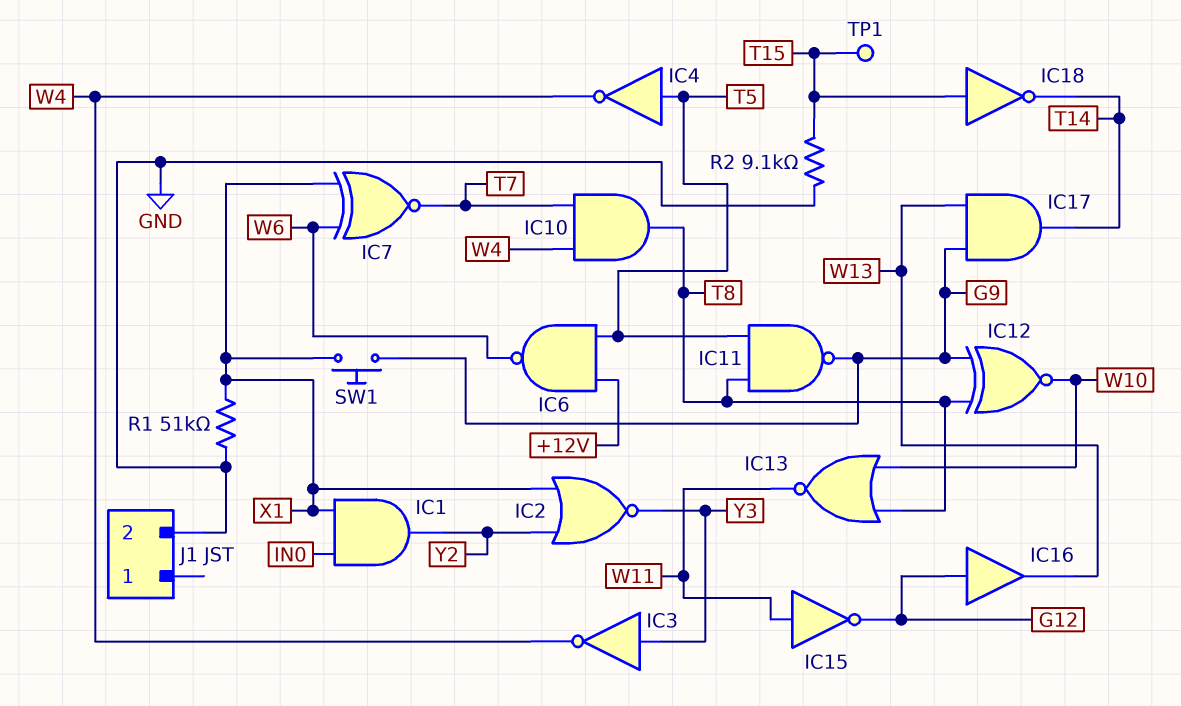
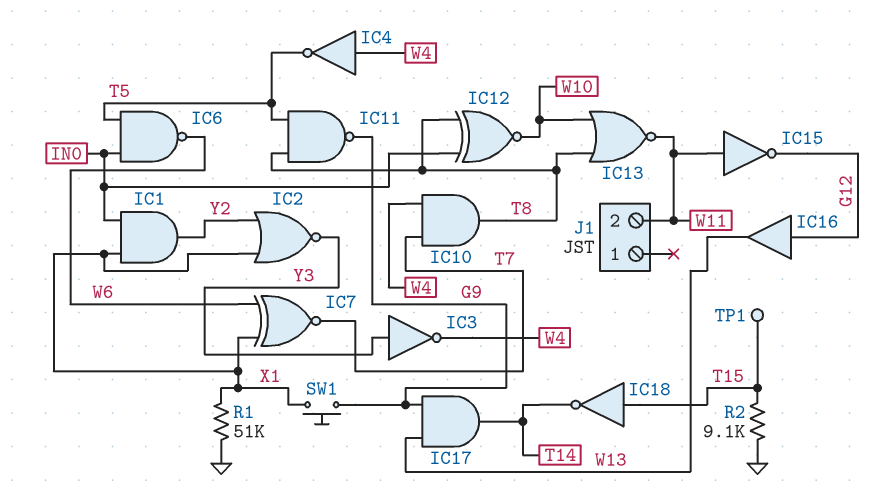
IC4: NOT (in T5, out W4) -> NOT (in W4, out T5)
IC6: NAND (in +12V, in T5, out W6) -> NAND (in IN0, in T5, out W6)
IC12: XNOR (in G9, in T8, out W10) -> XNOR (in IN0, in T8, out W10)
J1 pin 2: GND -> W11

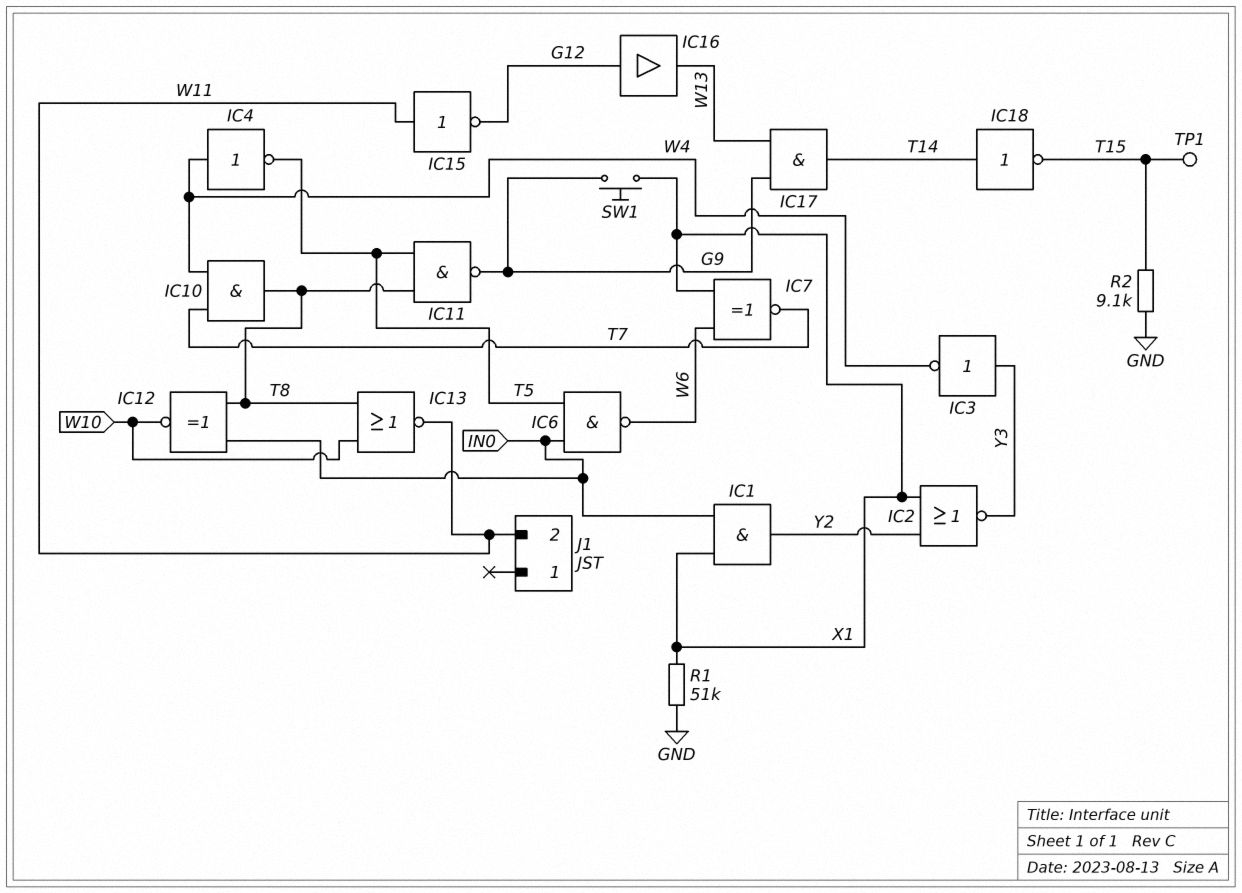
IC18: NOT (in T15, out T14) -> NOT (in T14, out T15)

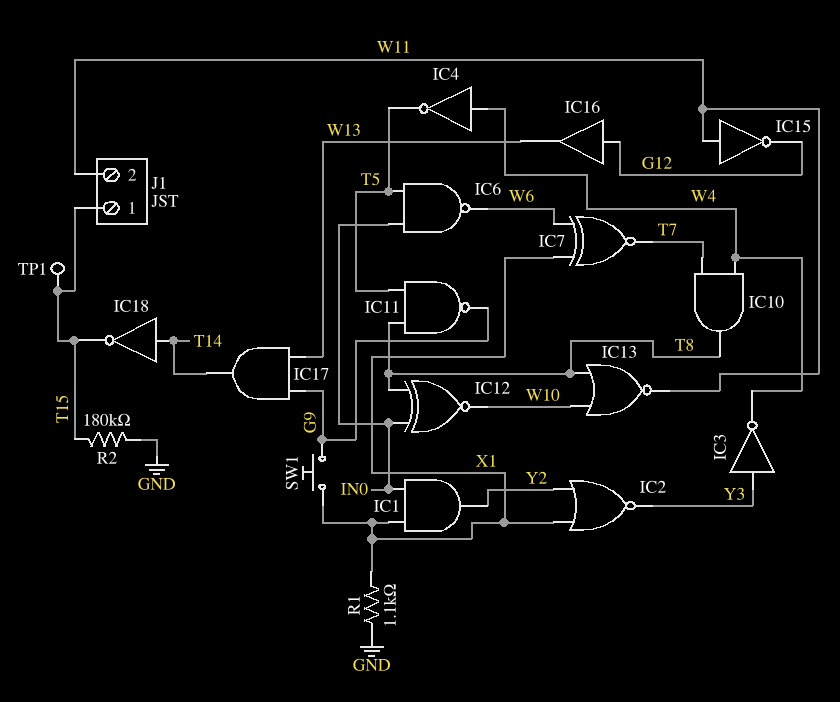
J1 pin 1: none -> T15
R1: 51k (GND, X1) -> 1.1k (GND, X1)
R2: 9.1k (GND, T15) -> 180k (GND, T15)

